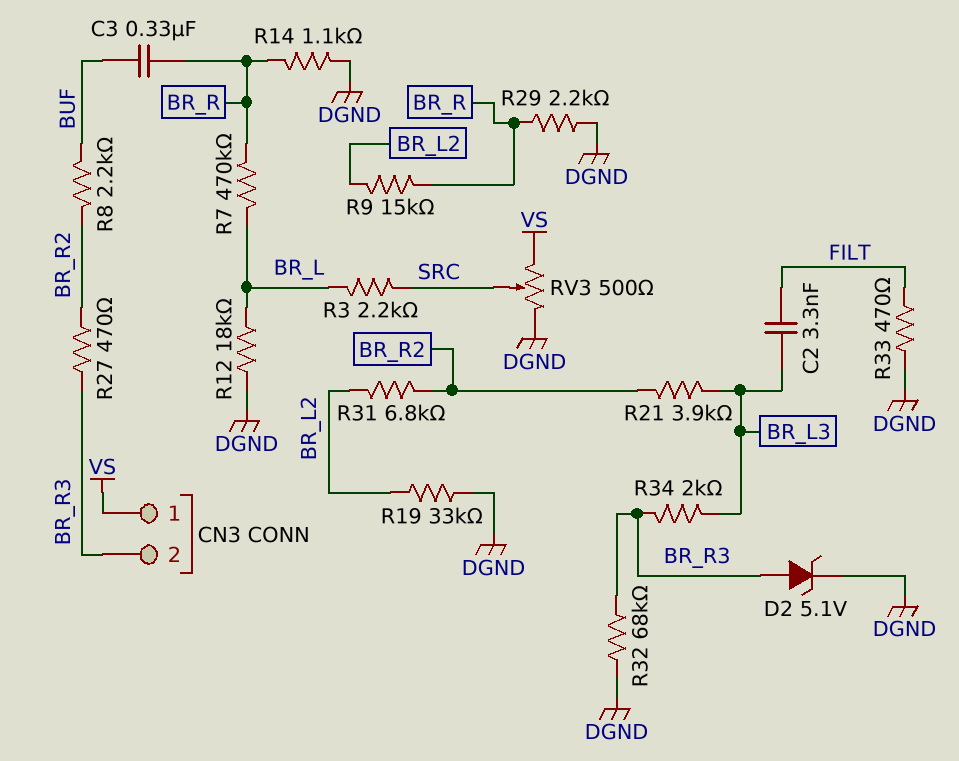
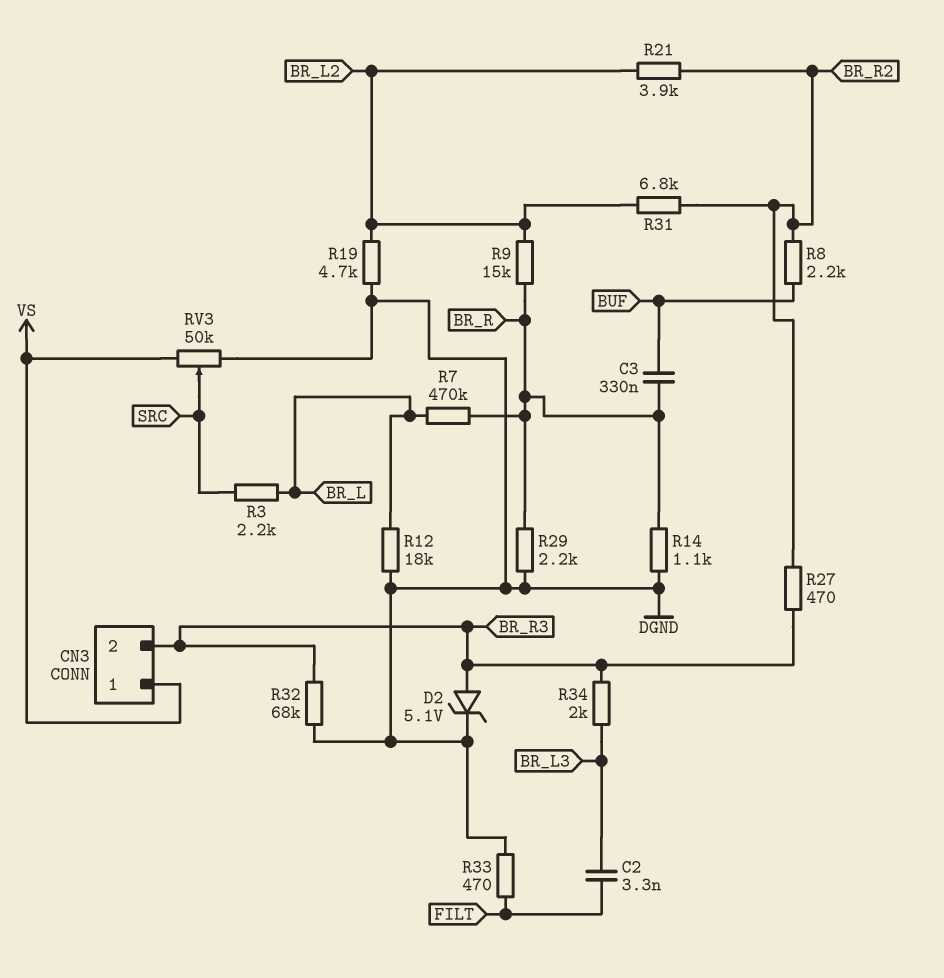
R19: 33k (BR_L2, DGND) -> 4.7k (BR_L2, DGND)
R21: 3.9k (BR_L3, BR_R2) -> 3.9k (BR_L2, BR_R2)
RV3: 500 (DGND, VS, wiper SRC) -> 50k (DGND, VS, wiper SRC)

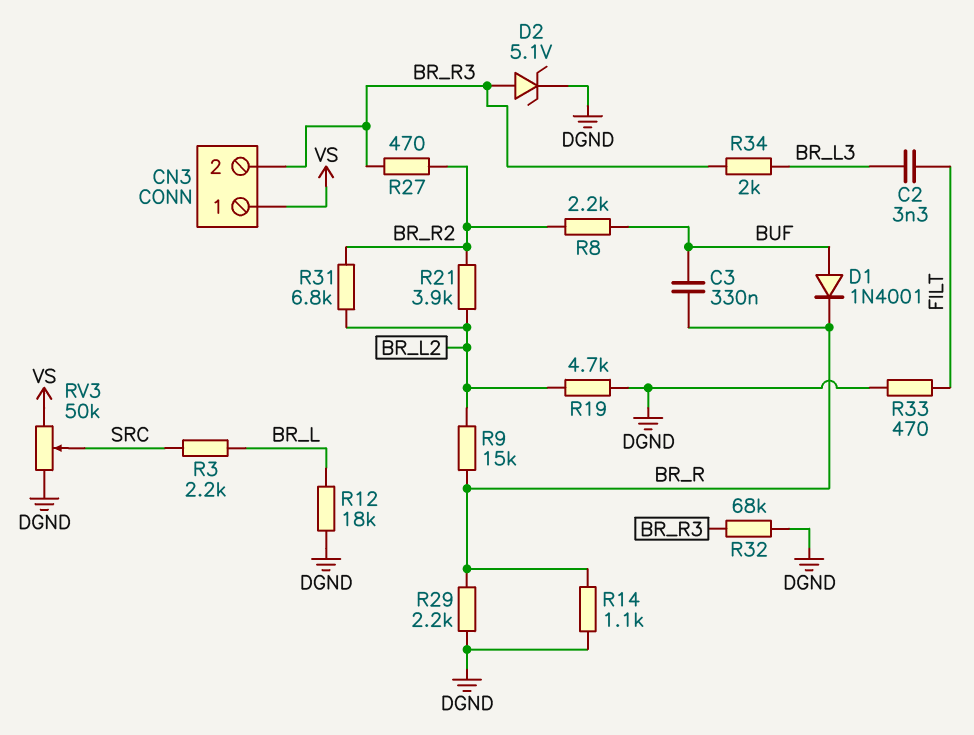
D1: none -> diode 1N4001 (A BUF, K BR_R)
R7: 470k (BR_L, BR_R) -> none

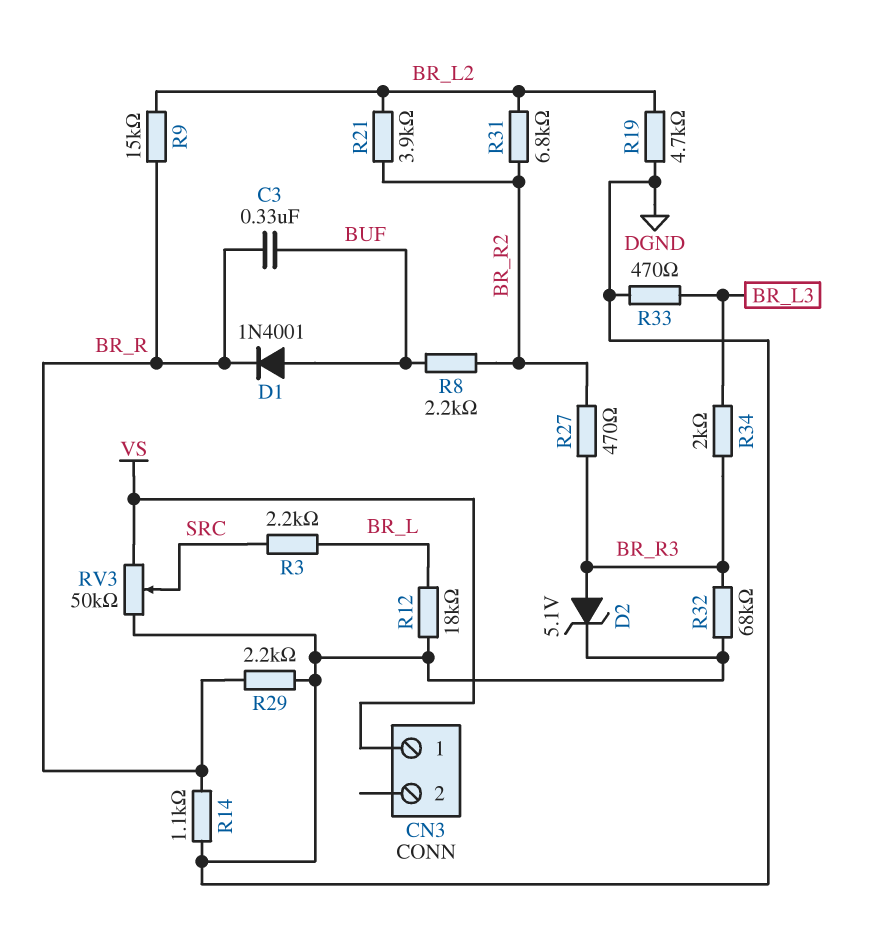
C2: 3.3nF (BR_L3, FILT) -> none
CN3 pin 2: BR_R3 -> none
R33: 470 (DGND, FILT) -> 470 (BR_L3, DGND)

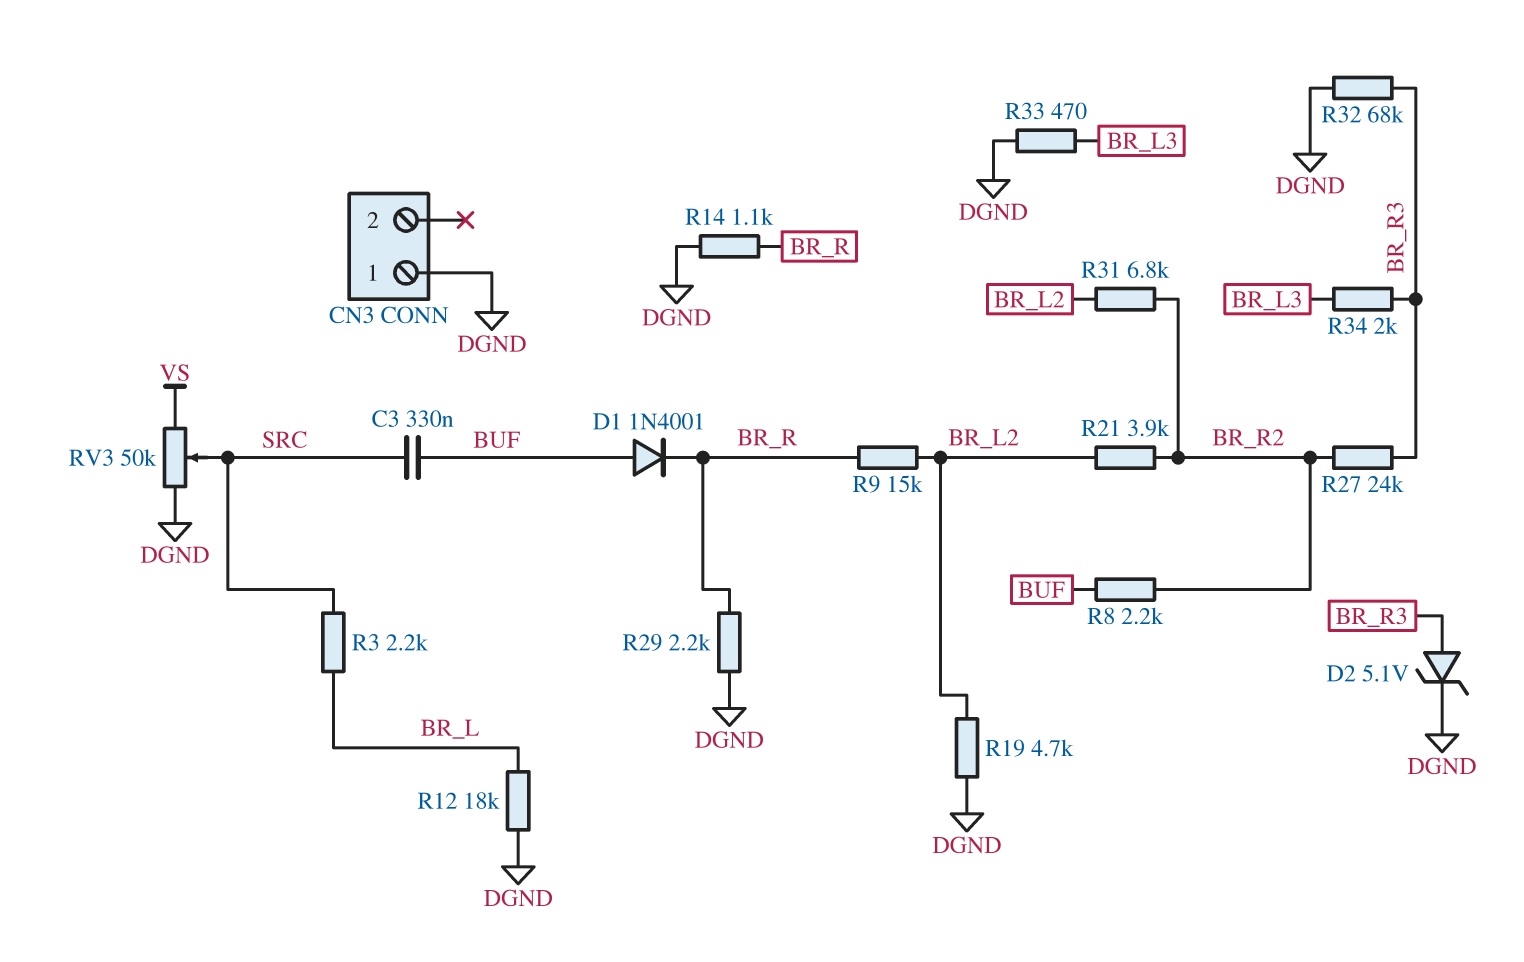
C3: 330nF (BR_R, BUF) -> 330nF (BUF, SRC)
CN3 pin 1: VS -> DGND
R27: 470 (BR_R2, BR_R3) -> 24k (BR_R2, BR_R3)

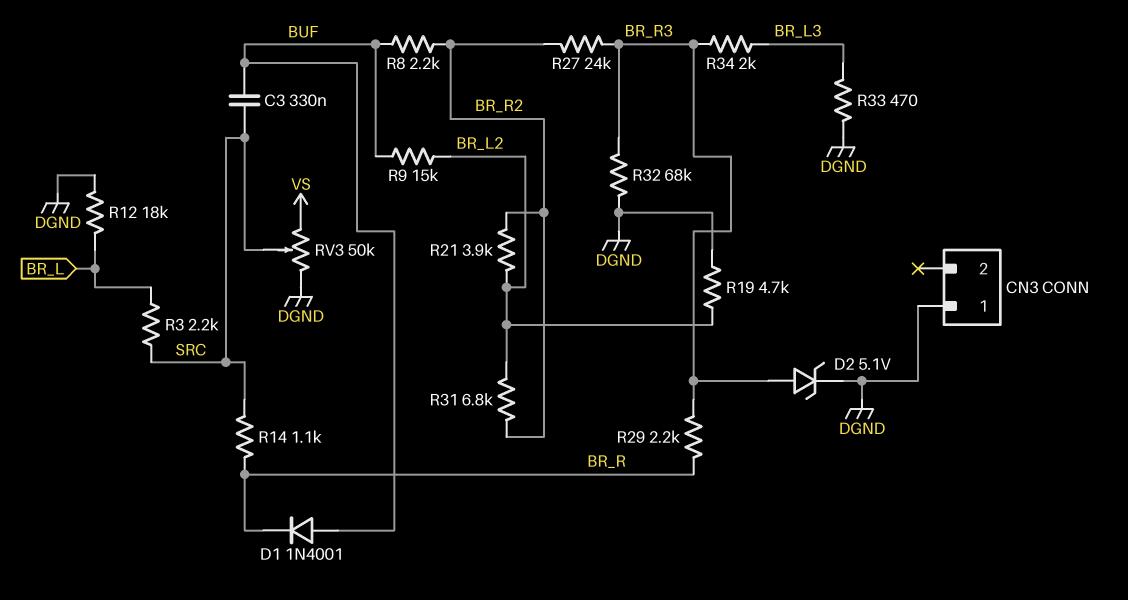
R9: 15k (BR_L2, BR_R) -> 15k (BR_L2, BUF)
R14: 1.1k (BR_R, DGND) -> 1.1k (BR_R, SRC)
R29: 2.2k (BR_R, DGND) -> 2.2k (BR_R, BR_R3)

